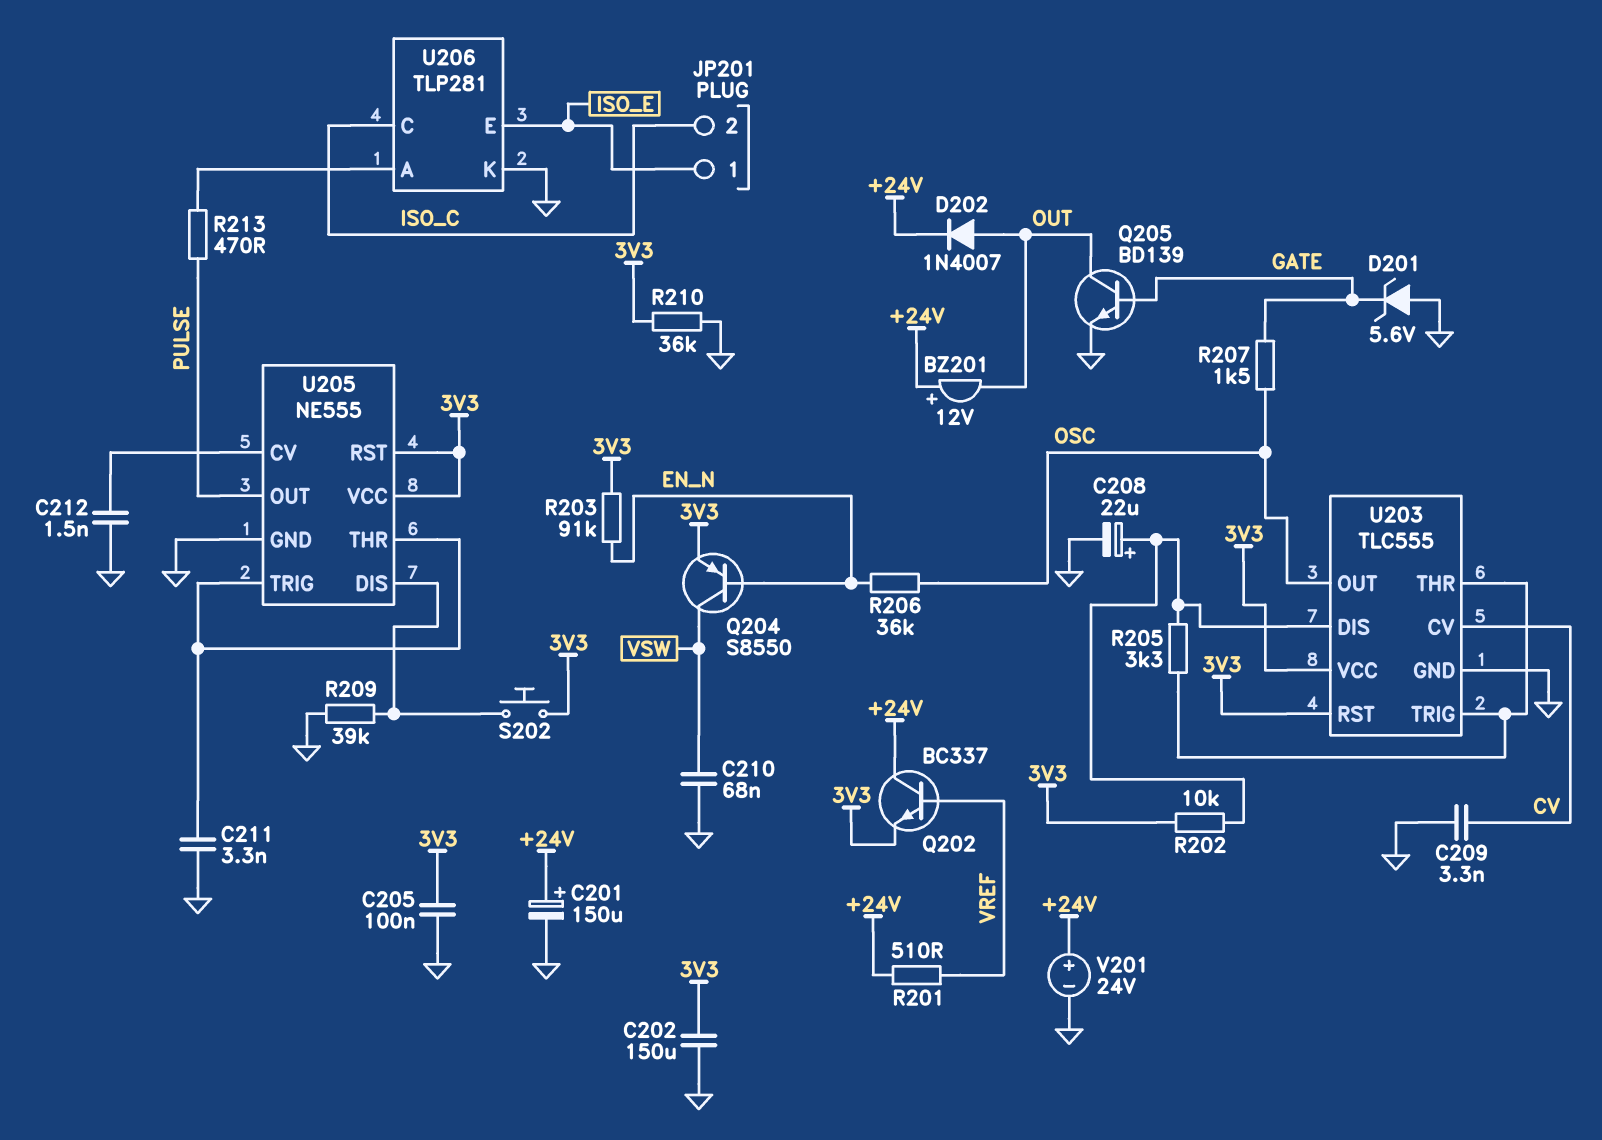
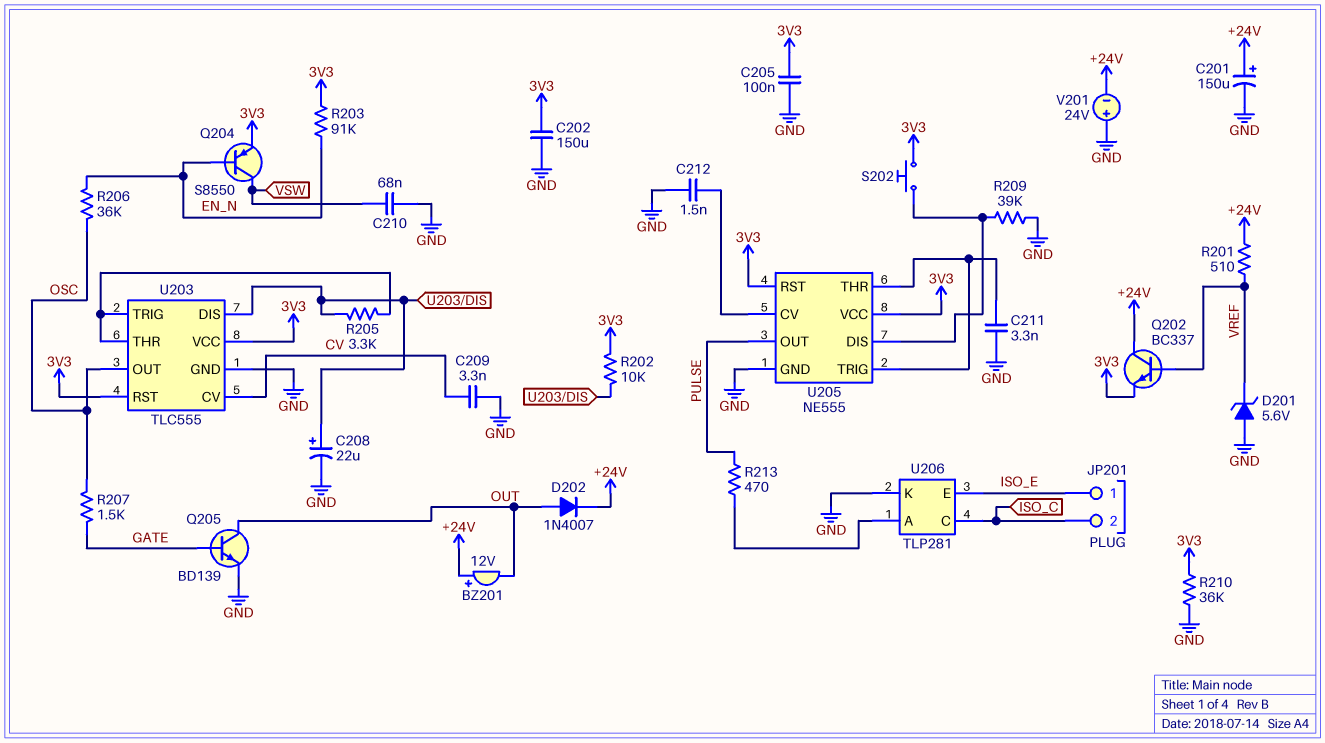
D201: zener 5.6V (A GND, K GATE) -> zener 5.6V (A GND, K VREF)
V201: 24V (plus +24V, minus GND) -> 24V (plus GND, minus +24V)

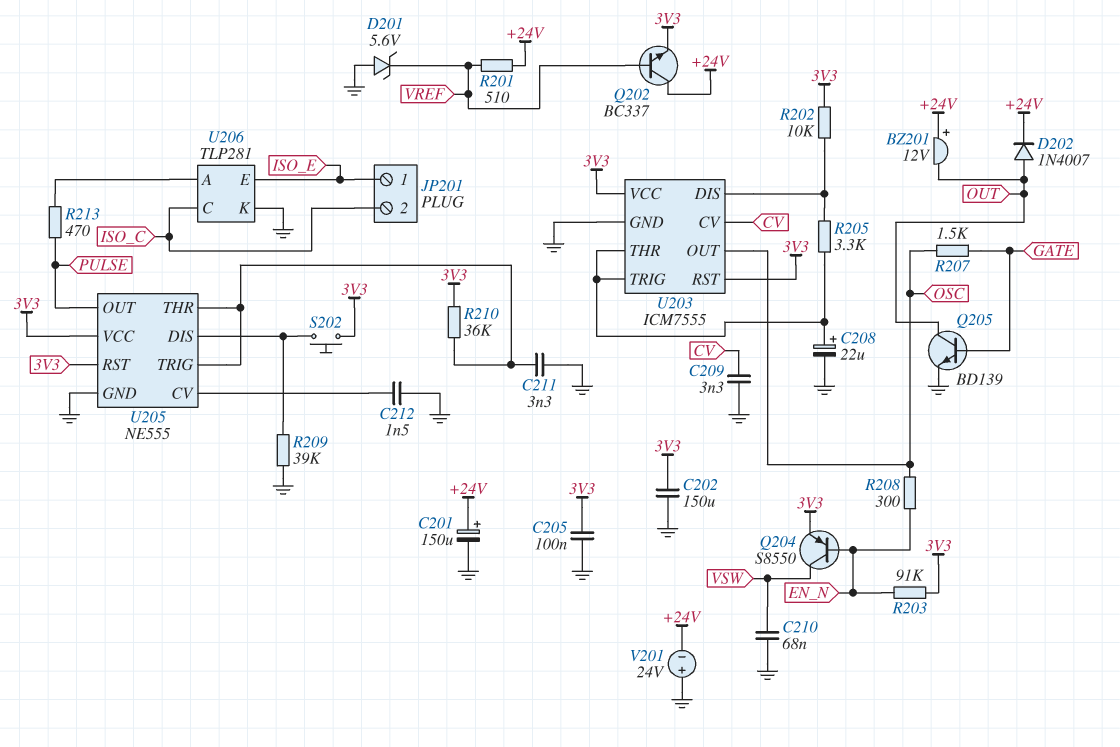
C208: 22uF (plus U203/DIS, minus GND) -> 22uF (plus U203/THR, minus GND)
R206: 36k (EN_N, OSC) -> none
R208: none -> 300 (EN_N, OSC)
R210: 36k (3V3, GND) -> 36k (3V3, U205/THR)
U203: TLC555 -> ICM7555

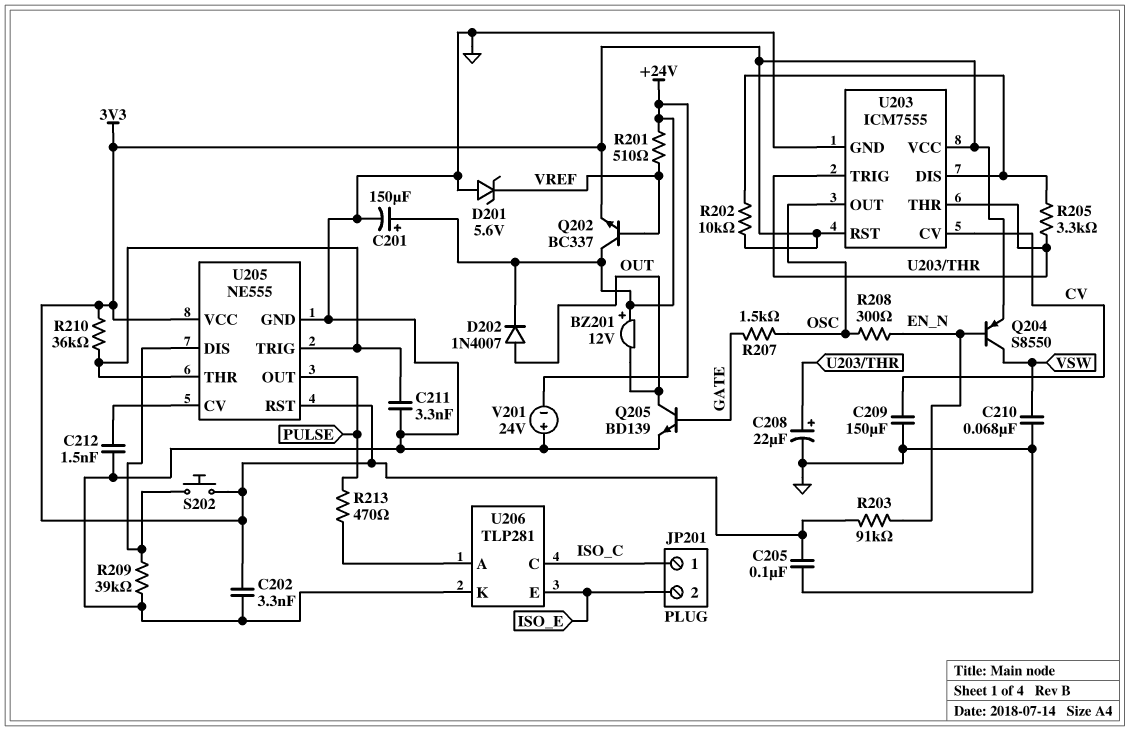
C202: 150uF (3V3, GND) -> 3.3nF (3V3, GND)
C209: 3.3nF (CV, GND) -> 150uF (CV, GND)
JP201 pin 1: ISO_E -> ISO_C
JP201 pin 2: ISO_C -> ISO_E

